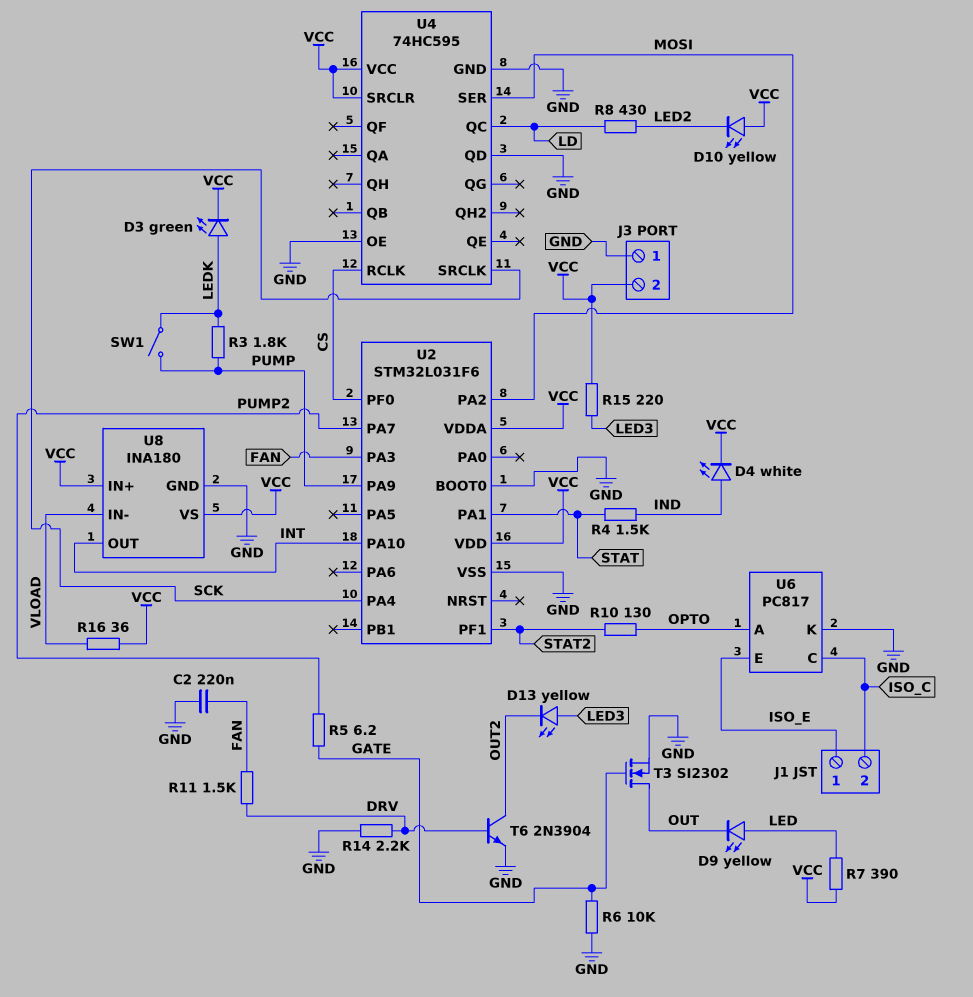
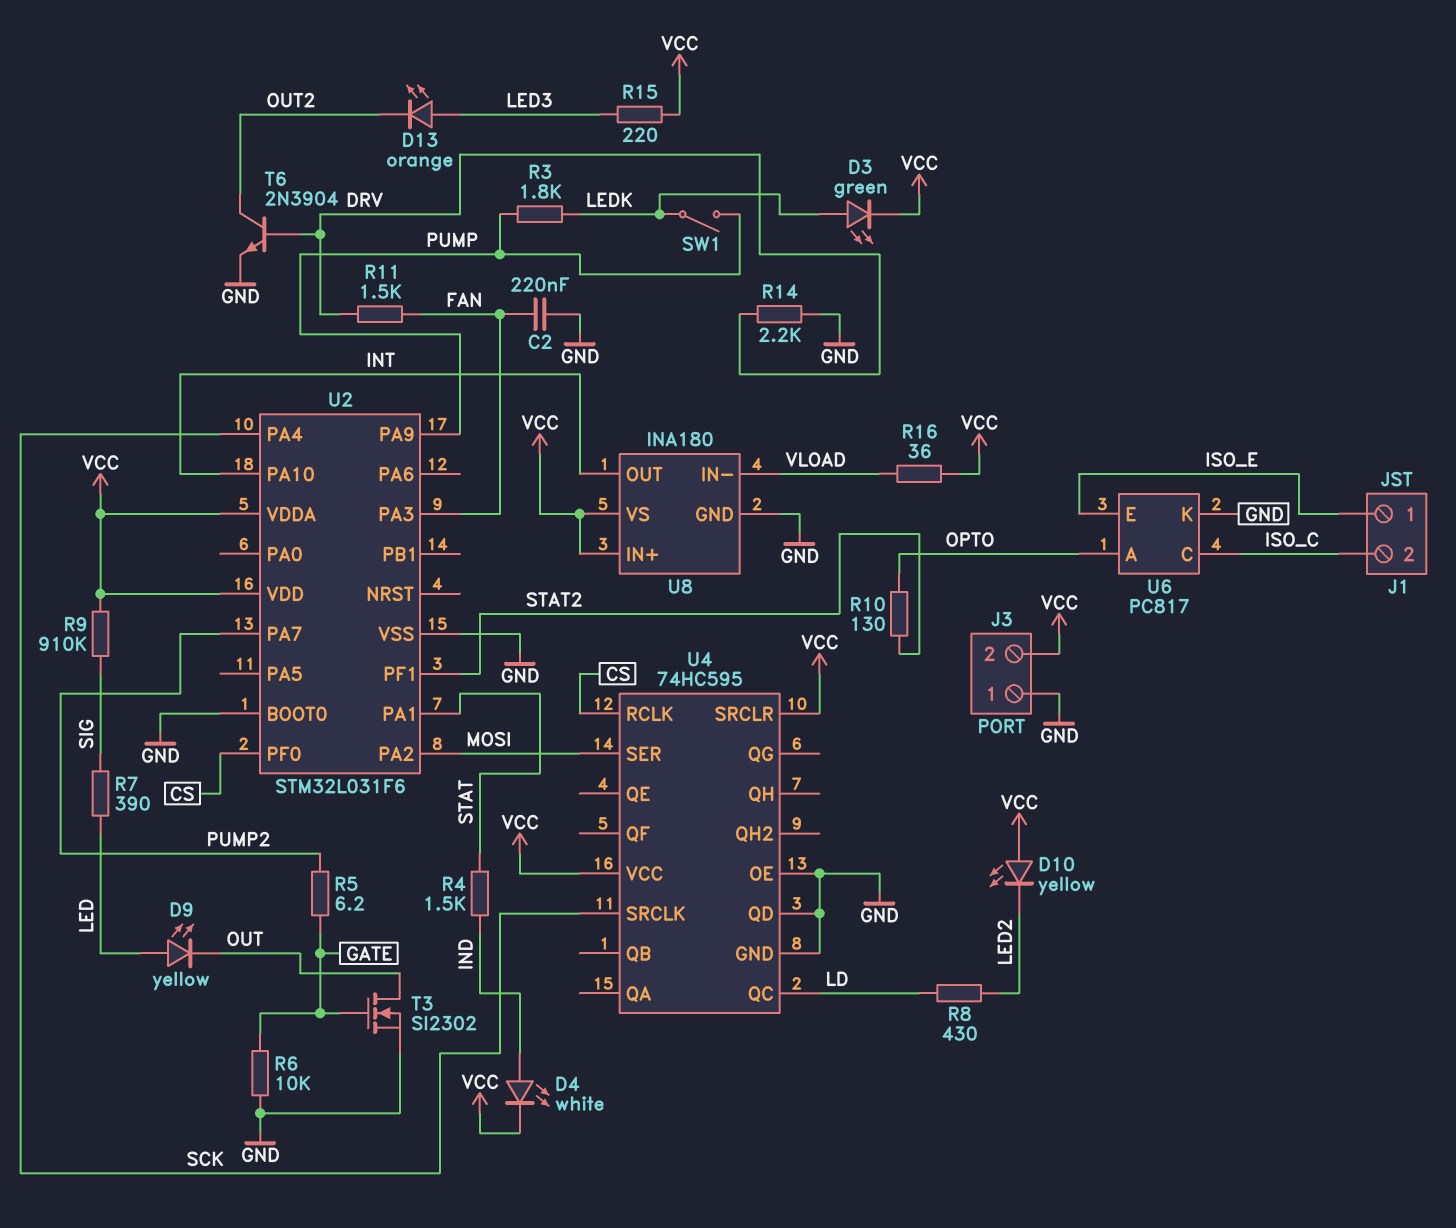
D13: LED yellow (A LED3, K OUT2) -> LED orange (A LED3, K OUT2)
R7: 390 (LED, VCC) -> 390 (LED, SIG)
R9: none -> 910k (SIG, VCC)

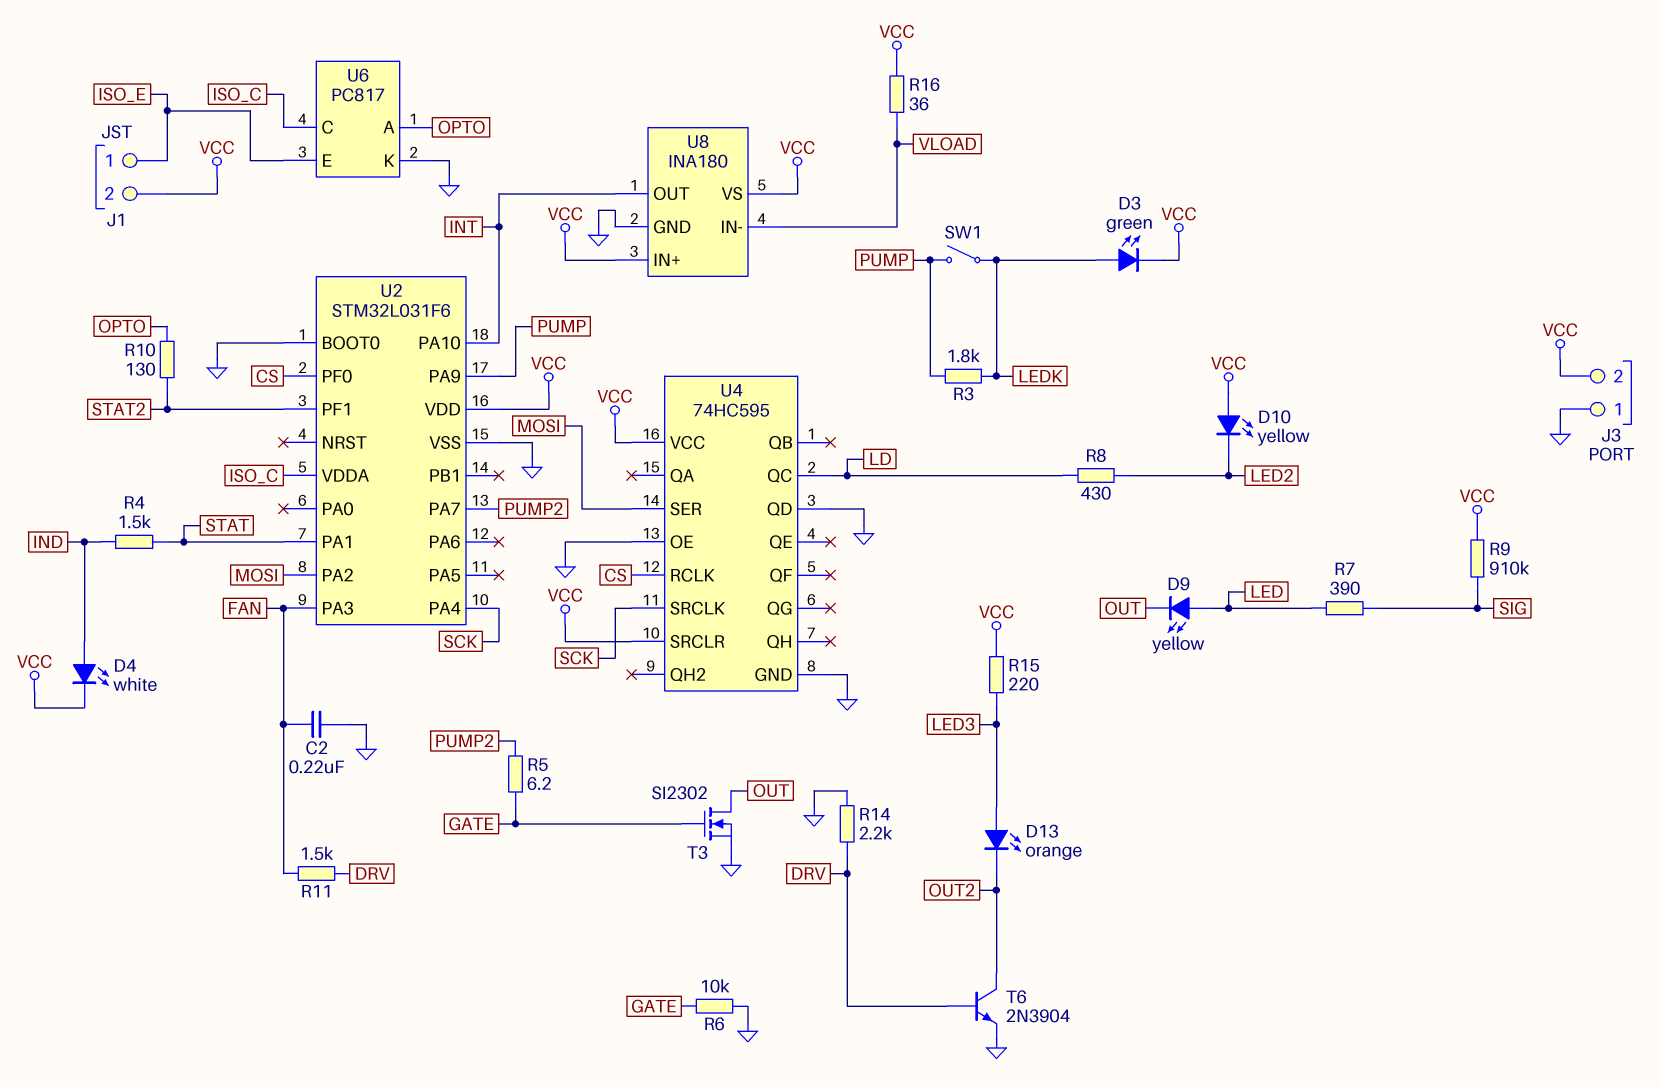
J1 pin 2: ISO_C -> VCC
U2 pin VDDA: VCC -> ISO_C

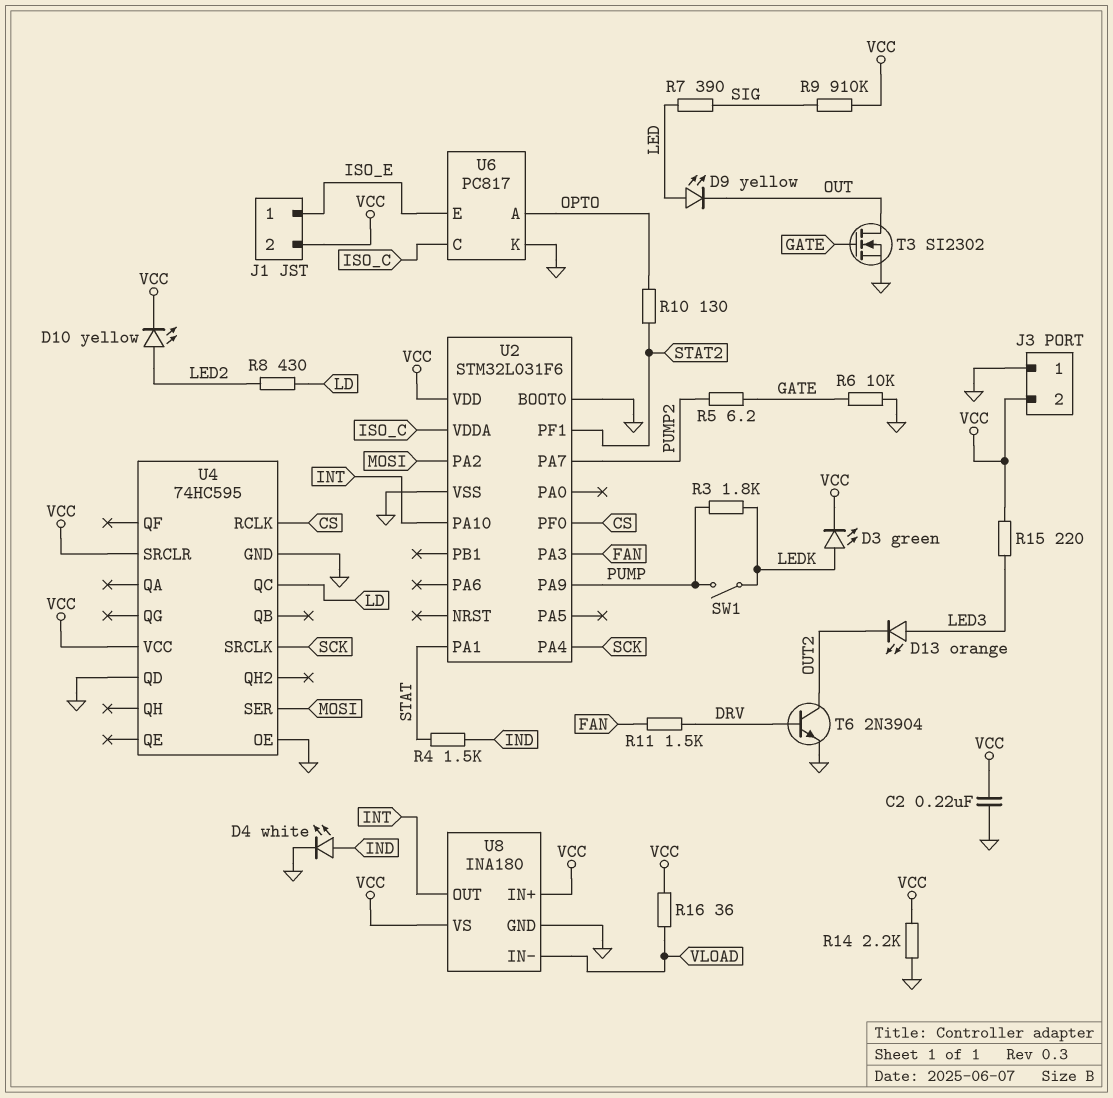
C2: 220nF (FAN, GND) -> 220nF (GND, VCC)
D4: LED white (A IND, K VCC) -> LED white (A IND, K GND)
D10: LED yellow (A VCC, K LED2) -> LED yellow (A LED2, K VCC)
R14: 2.2k (DRV, GND) -> 2.2k (GND, VCC)

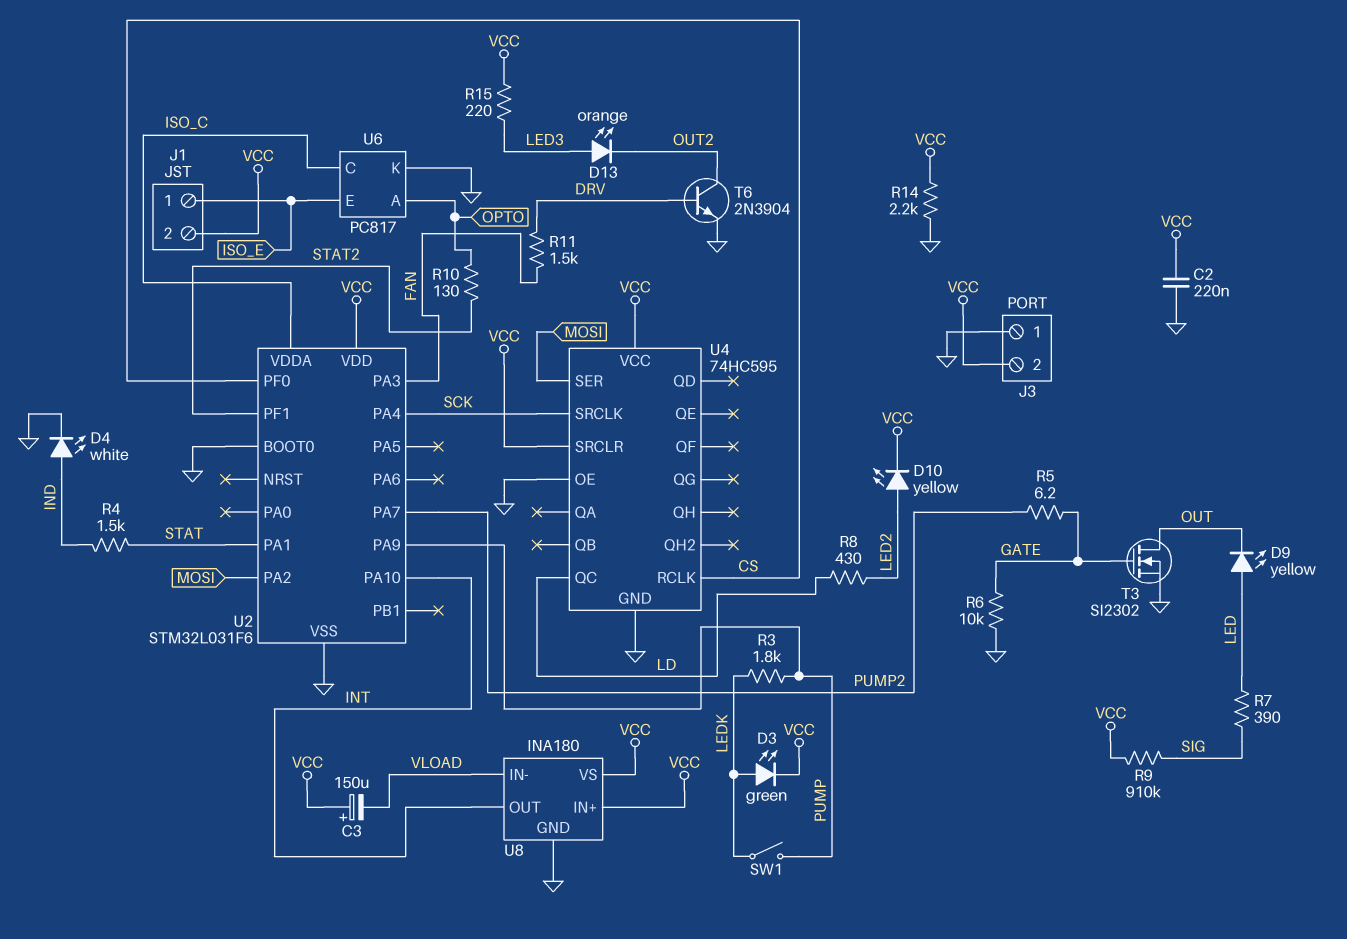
C3: none -> 150uF (plus VCC, minus VLOAD)
R16: 36 (VCC, VLOAD) -> none
U4 pin QD: GND -> none

